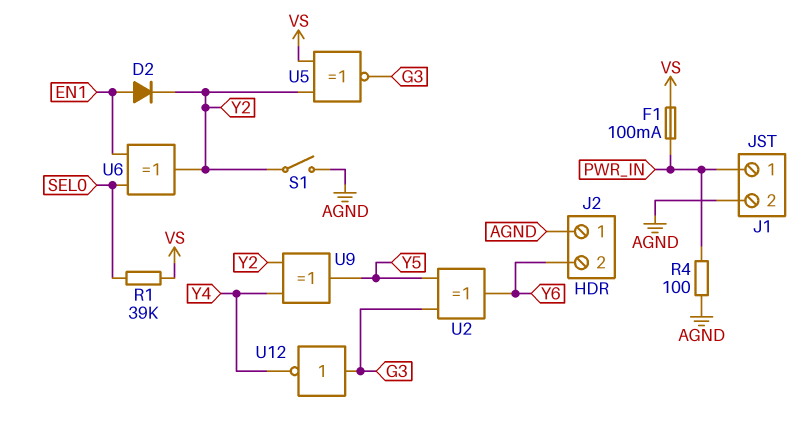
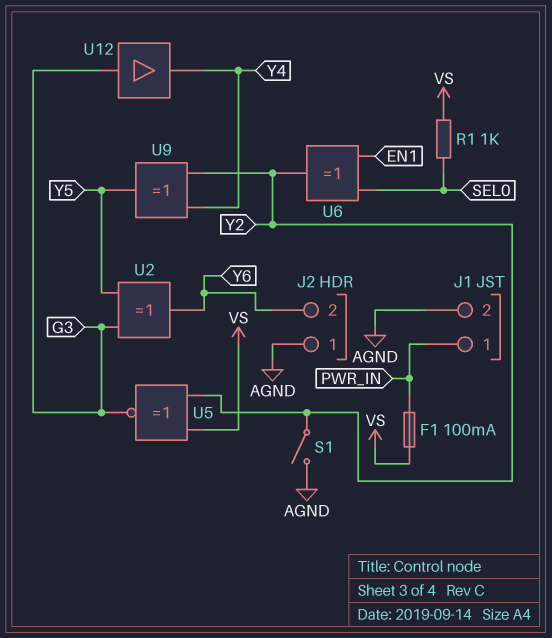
D2: diode (A EN1, K Y2) -> none
R1: 39k (SEL0, VS) -> 1k (SEL0, VS)
R4: 100 (AGND, PWR_IN) -> none
U12: NOT (in G3, out Y4) -> buffer (in G3, out Y4)

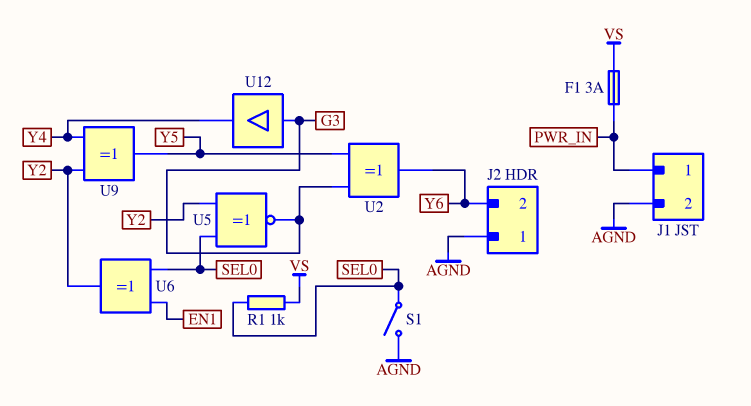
F1: 100mA (PWR_IN, VS) -> 3A (PWR_IN, VS)
S1: switch (AGND, Y2) -> switch (AGND, SEL0)
U5: XNOR (in VS, in Y2, out G3) -> XNOR (in SEL0, in Y2, out G3)

